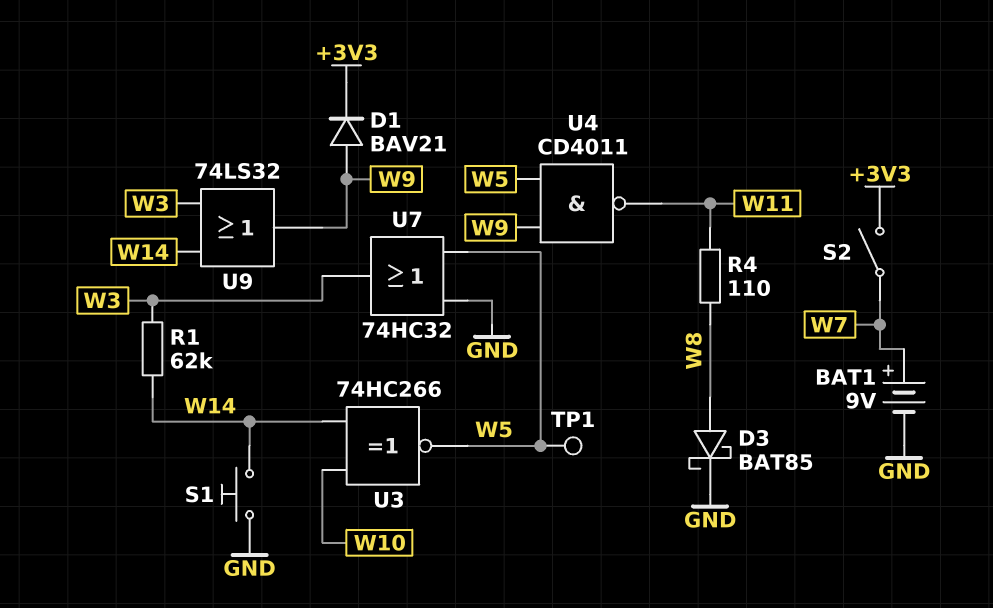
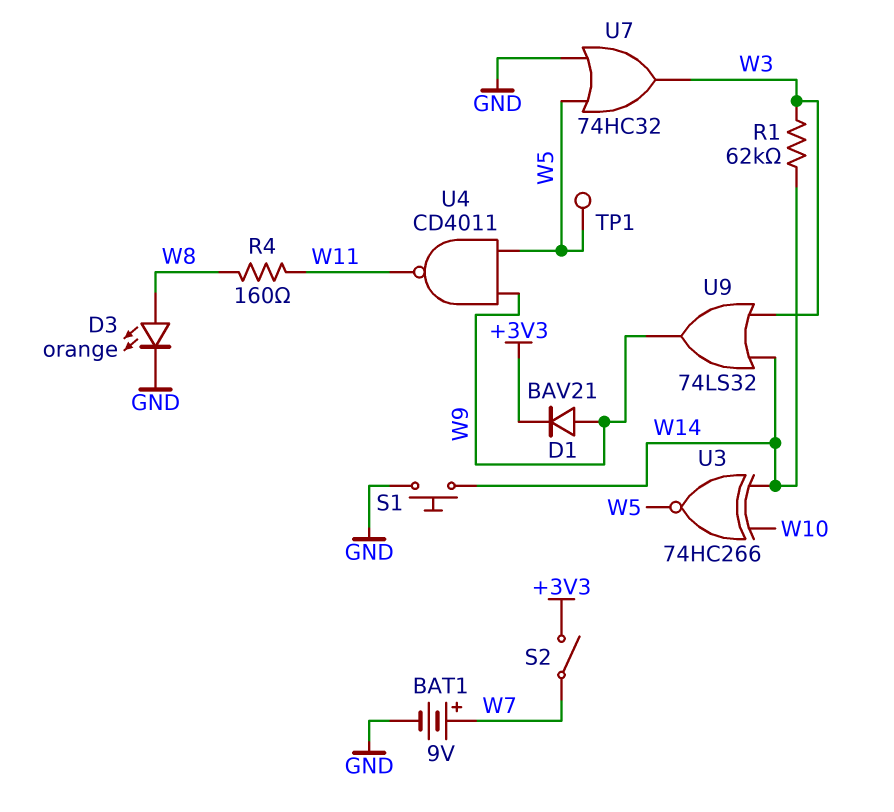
D3: schottky BAT85 (A W8, K GND) -> LED orange (A W8, K GND)
R4: 110 (W8, W11) -> 160 (W8, W11)

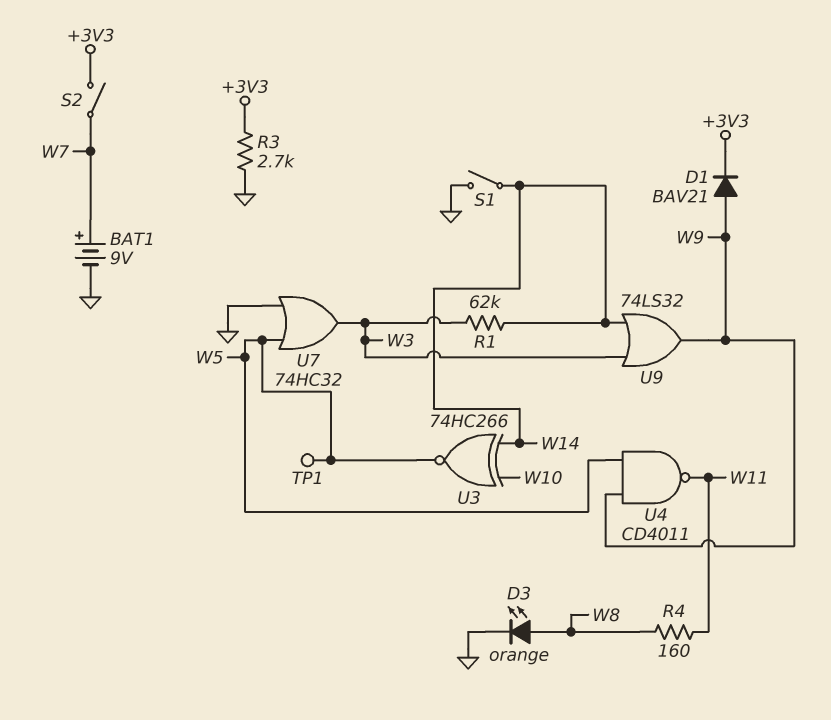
R3: none -> 2.7k (+3V3, GND)
S1: button (GND, W14) -> switch (GND, W14)

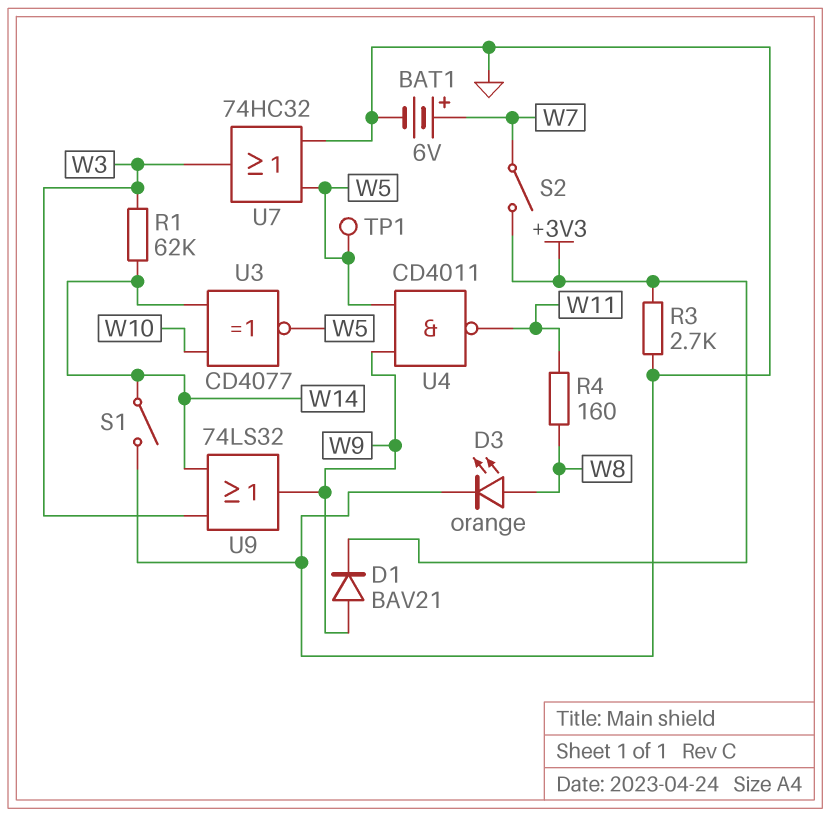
BAT1: 9V (plus W7, minus GND) -> 6V (plus W7, minus GND)
U3: XNOR 74HC266 (in W10, in W14, out W5) -> XNOR CD4077 (in W10, in W14, out W5)

